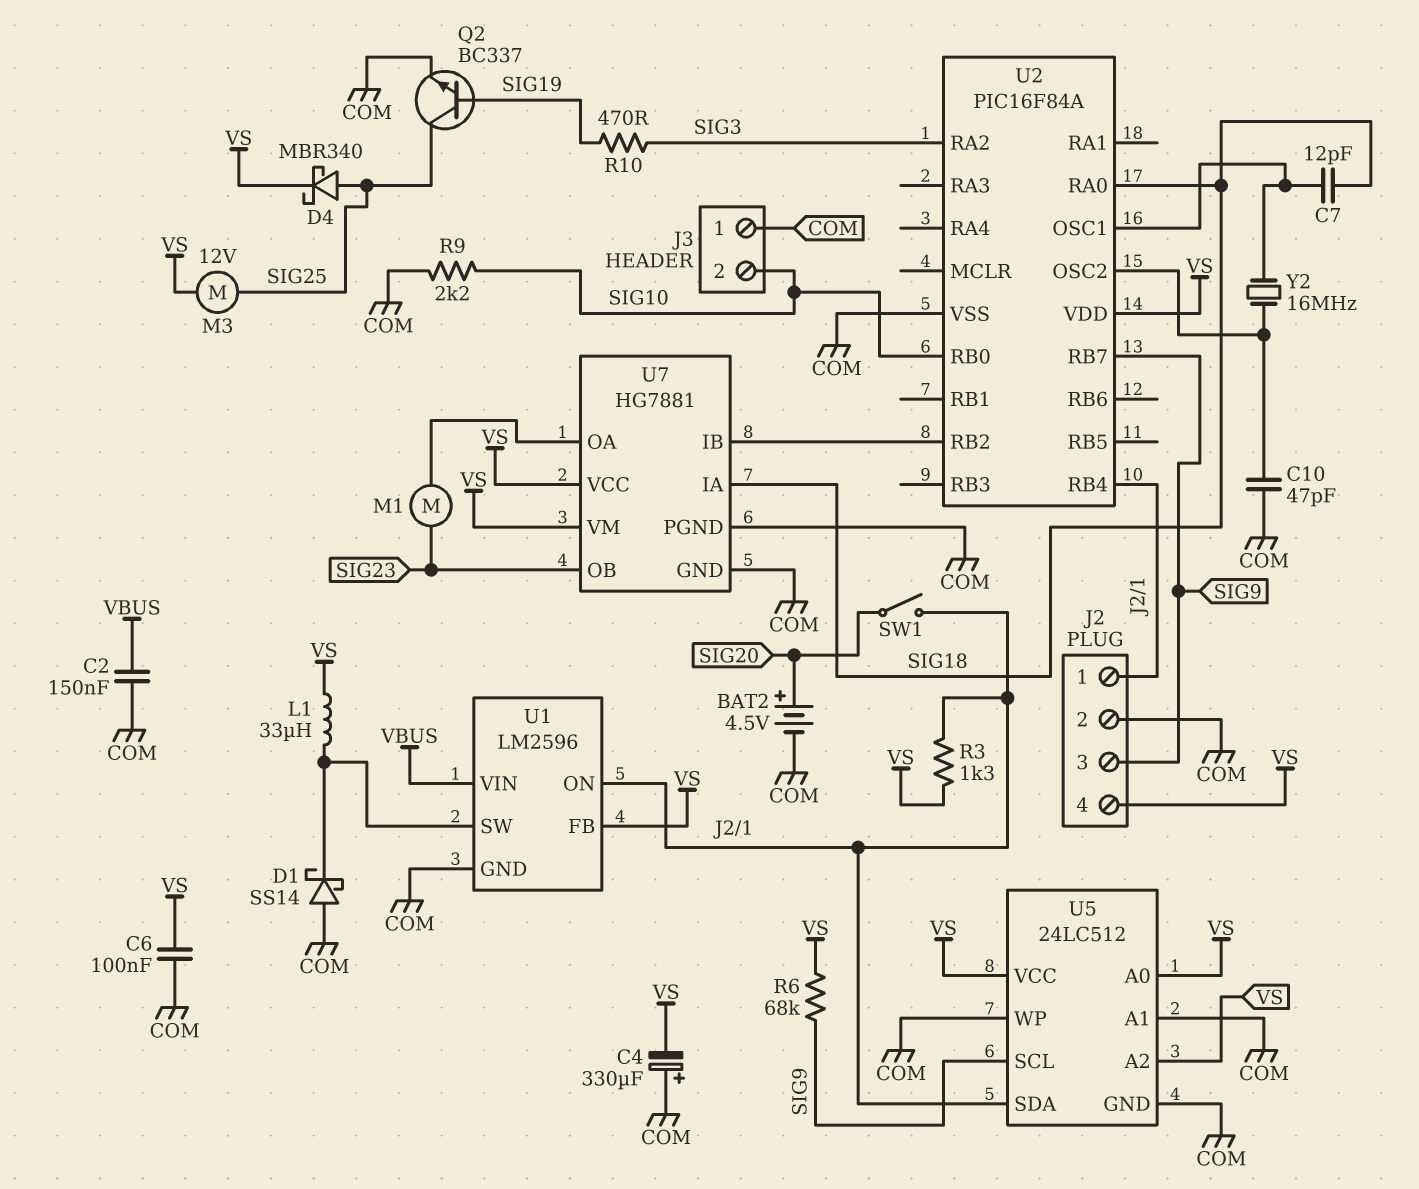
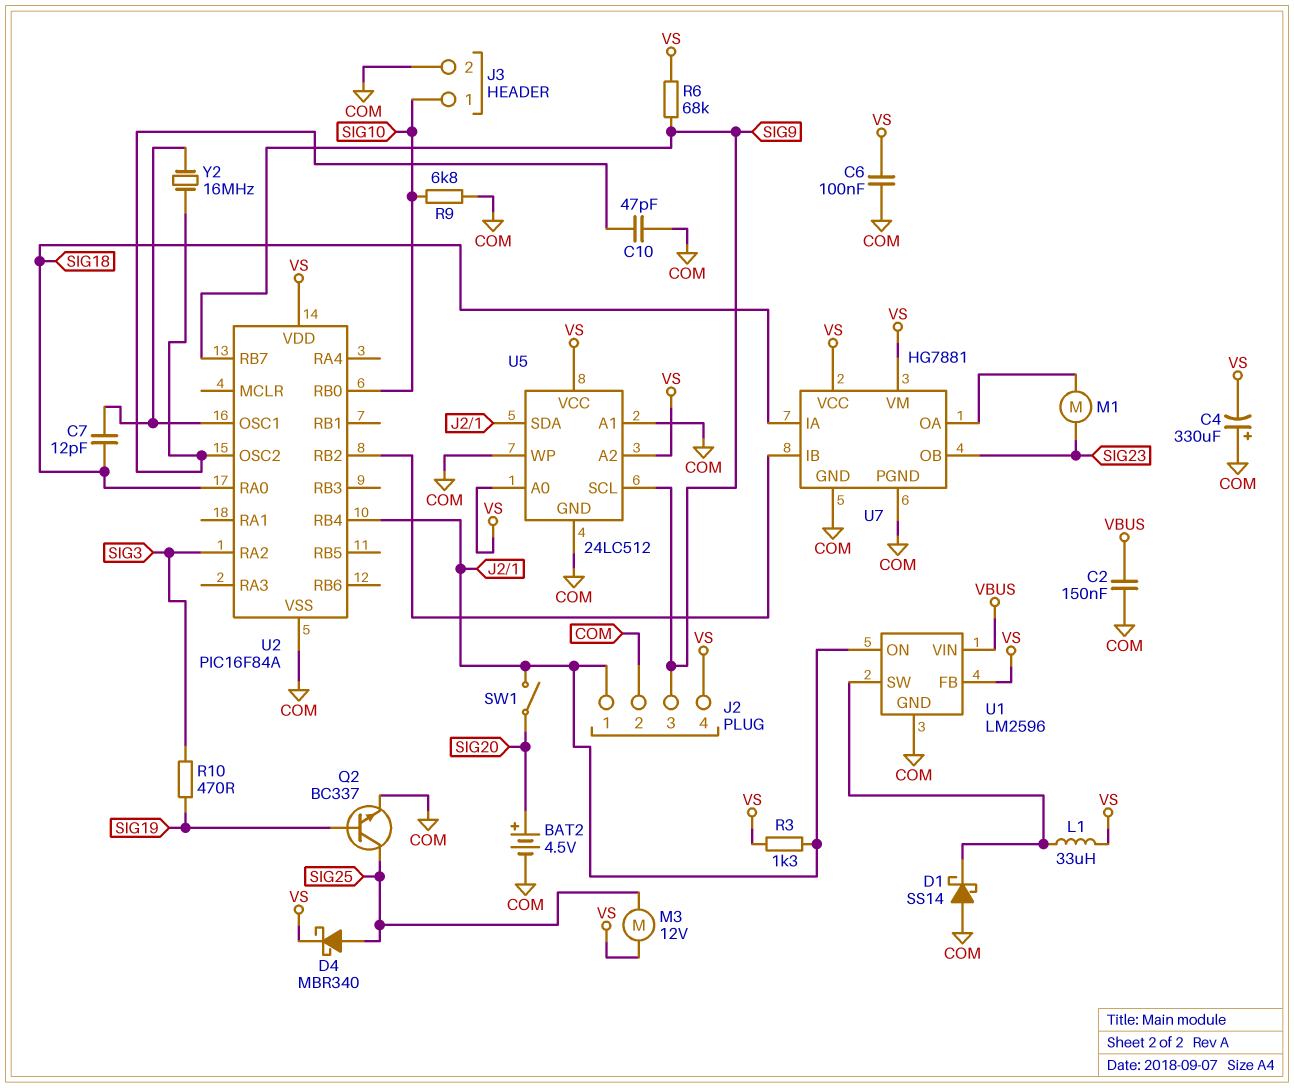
J3 pin 1: COM -> SIG10
J3 pin 2: SIG10 -> COM
R9: 2.2k (COM, SIG10) -> 6.8k (COM, SIG10)

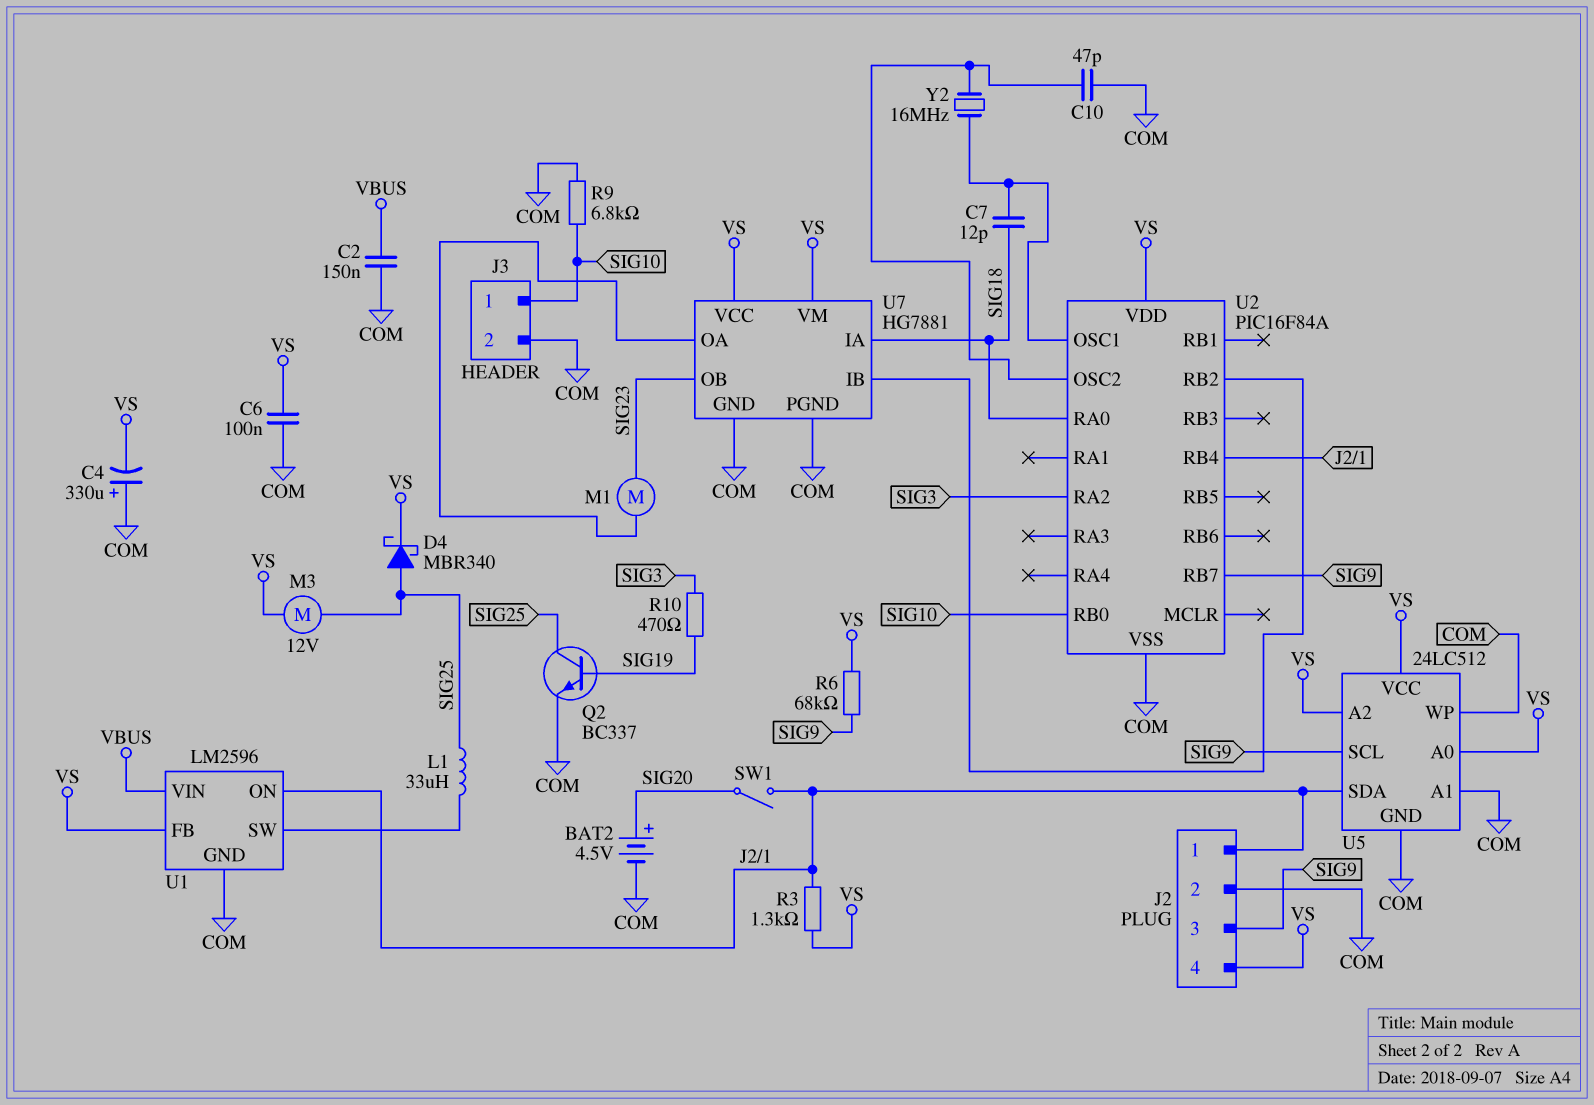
D1: schottky SS14 (A COM, K U1/SW) -> none
L1: 33uH (U1/SW, VS) -> 33uH (SIG25, U1/SW)

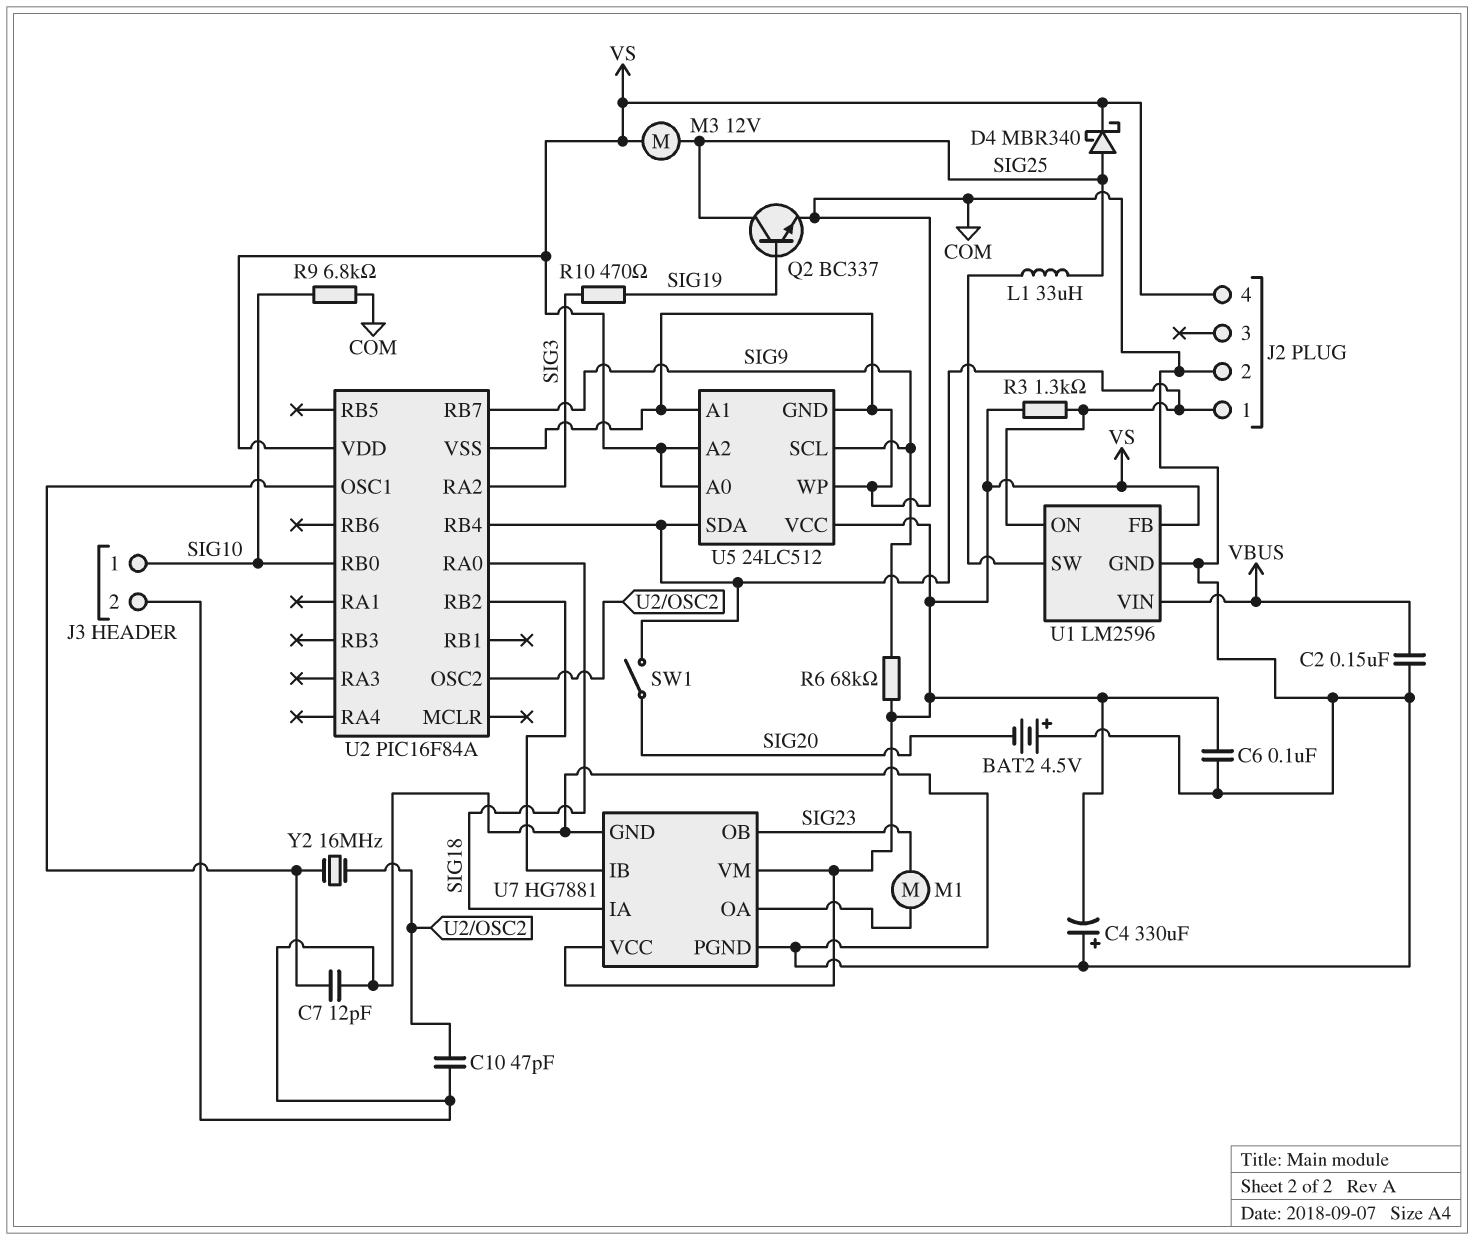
BAT2: 4.5V (plus SIG20, minus COM) -> 4.5V (plus COM, minus SIG20)
C7: 12pF (SIG18, U2/OSC1) -> 12pF (COM, U2/OSC1)
J2 pin 3: SIG9 -> none

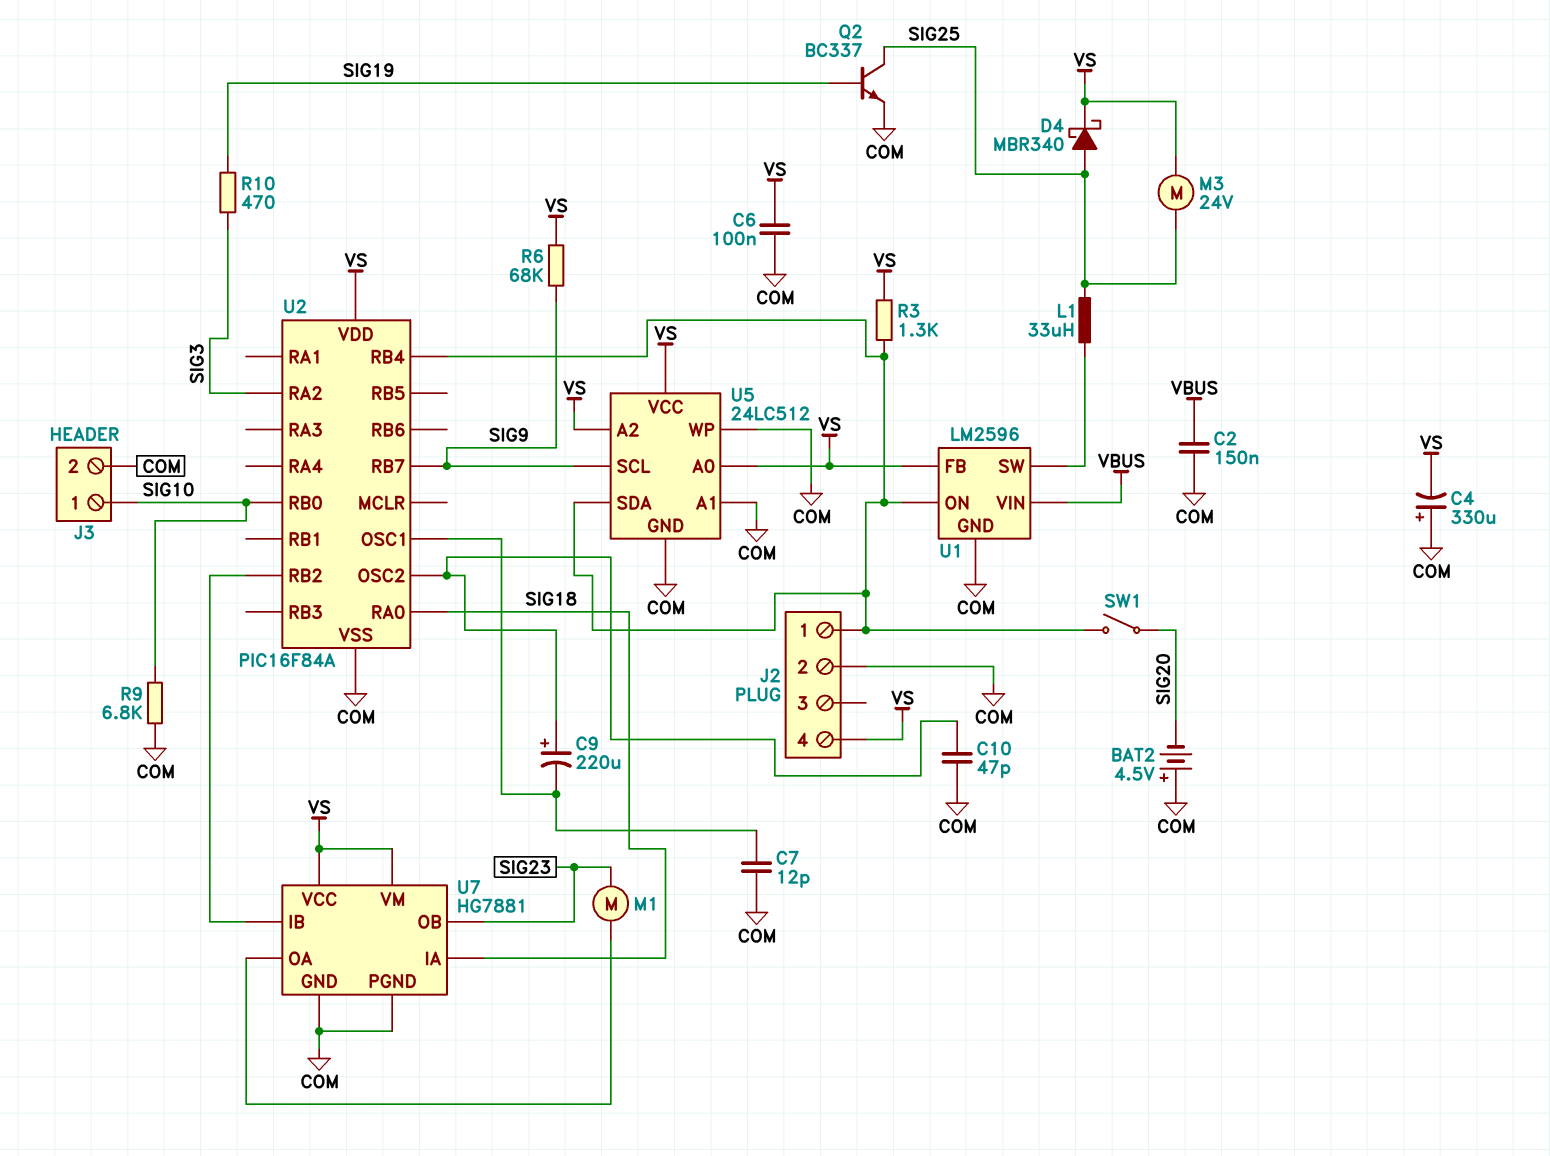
C9: none -> 220uF (plus U2/OSC2, minus U2/OSC1)
M3: motor 12V (SIG25, VS) -> motor 24V (SIG25, VS)
Y2: 16MHz (U2/OSC1, U2/OSC2) -> none

